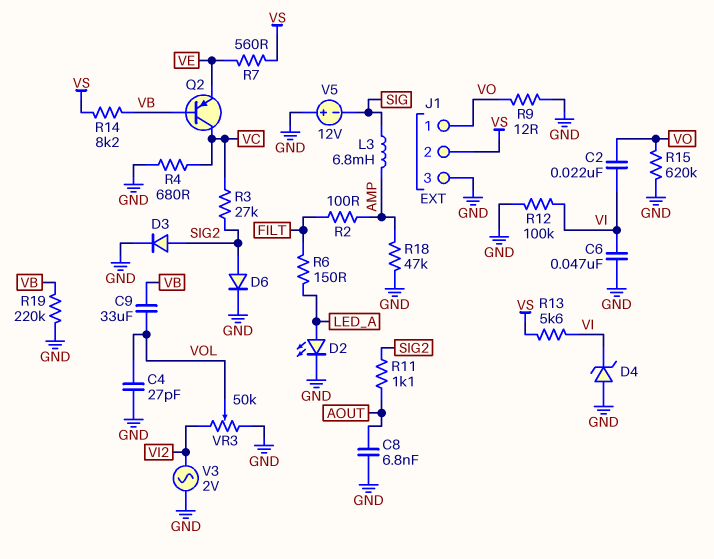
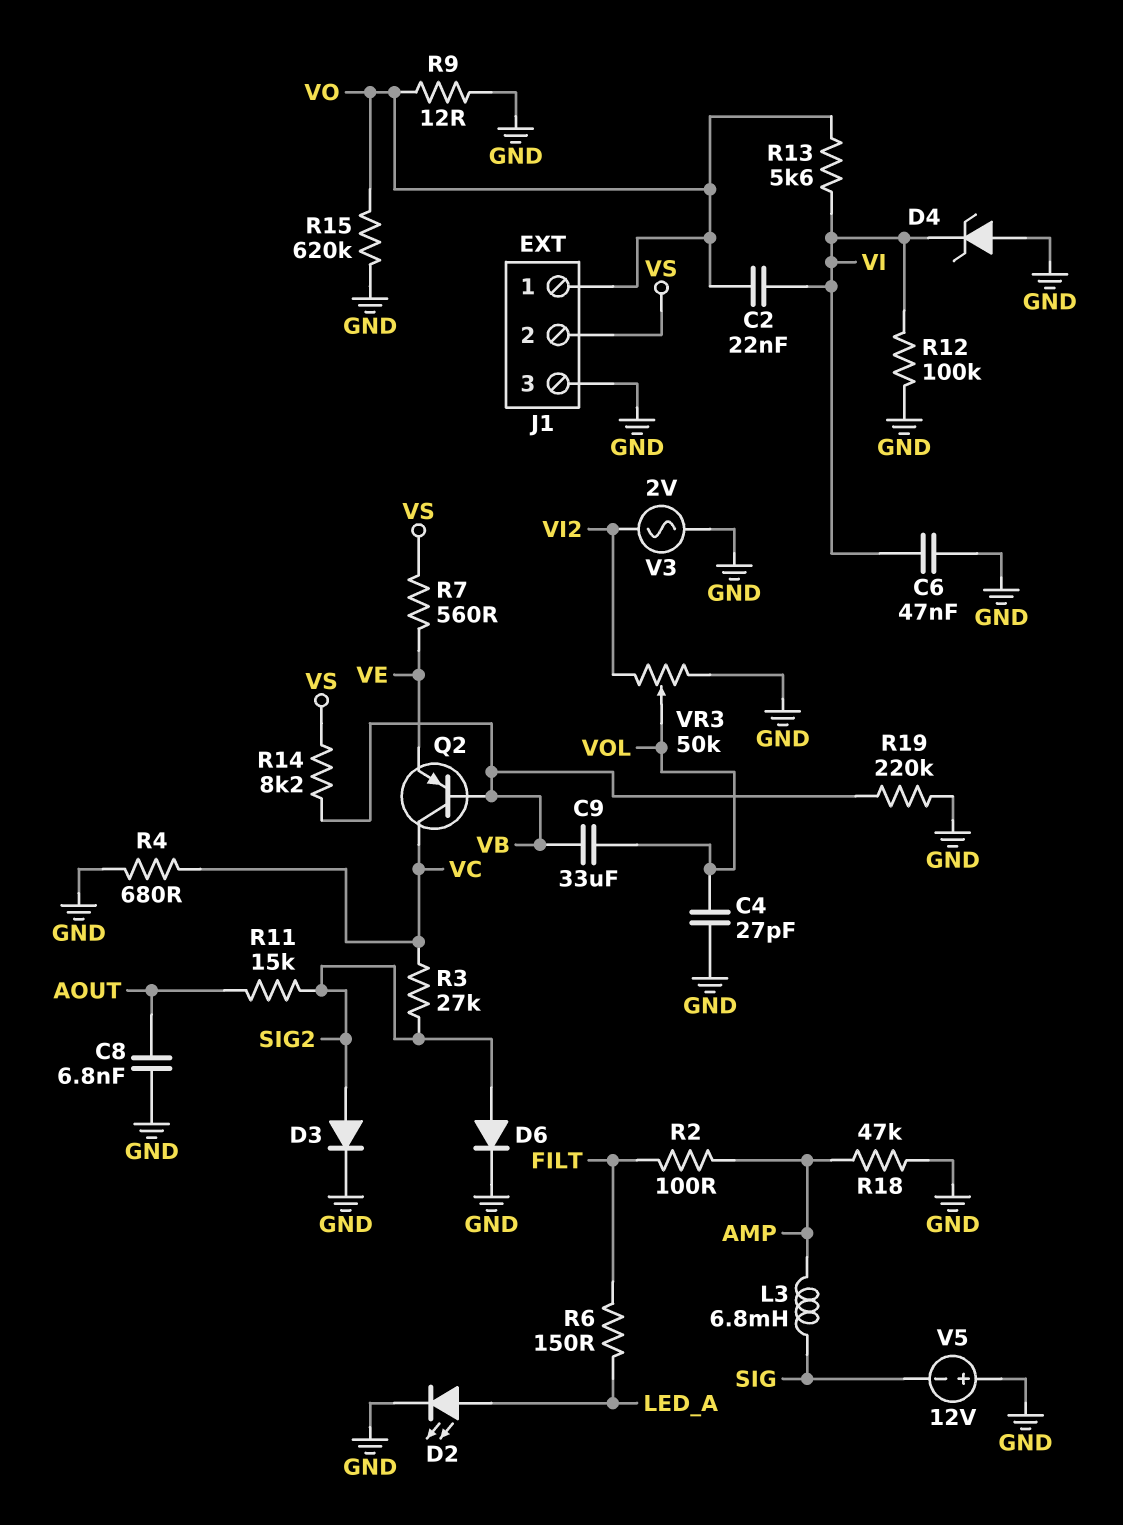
R11: 1.1k (AOUT, SIG2) -> 15k (AOUT, SIG2)
R13: 5.6k (VI, VS) -> 5.6k (VI, VO)

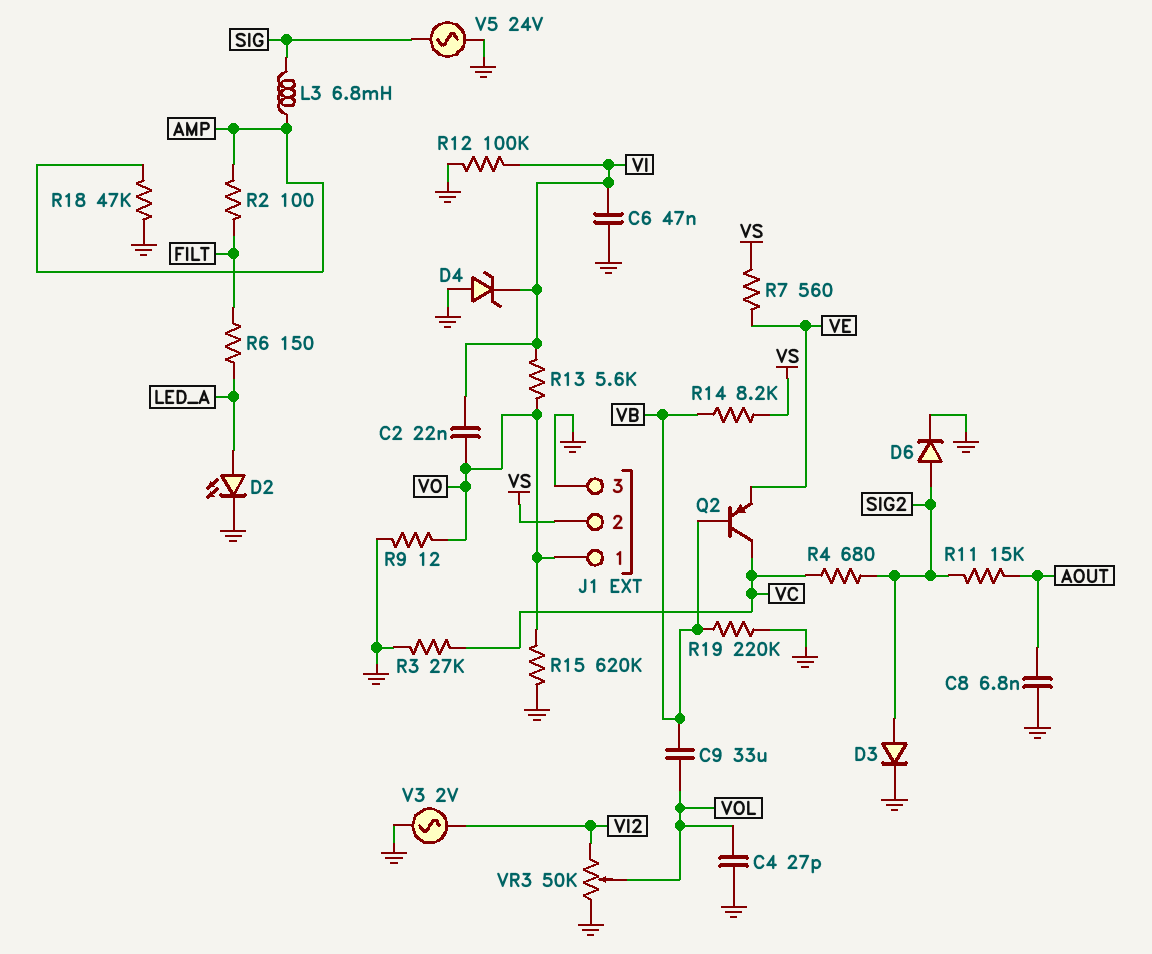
R3: 27k (SIG2, VC) -> 27k (GND, VC)
R4: 680 (GND, VC) -> 680 (SIG2, VC)
V5: 12V (plus GND, minus SIG) -> AC 24V (GND, SIG)

